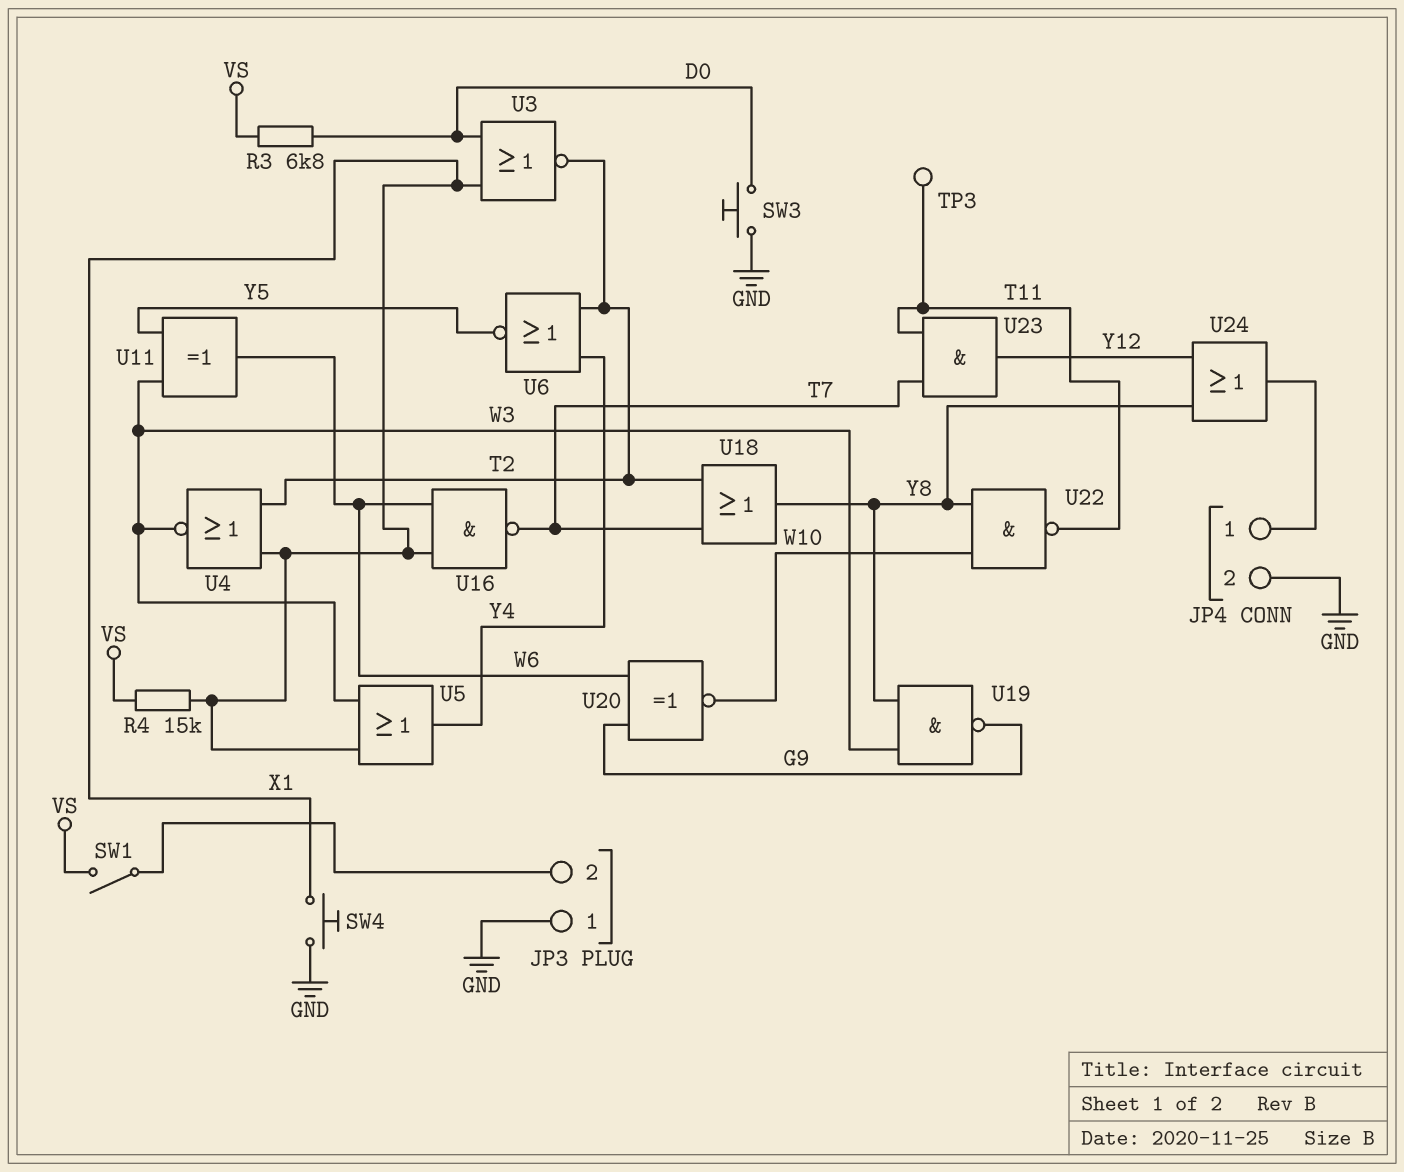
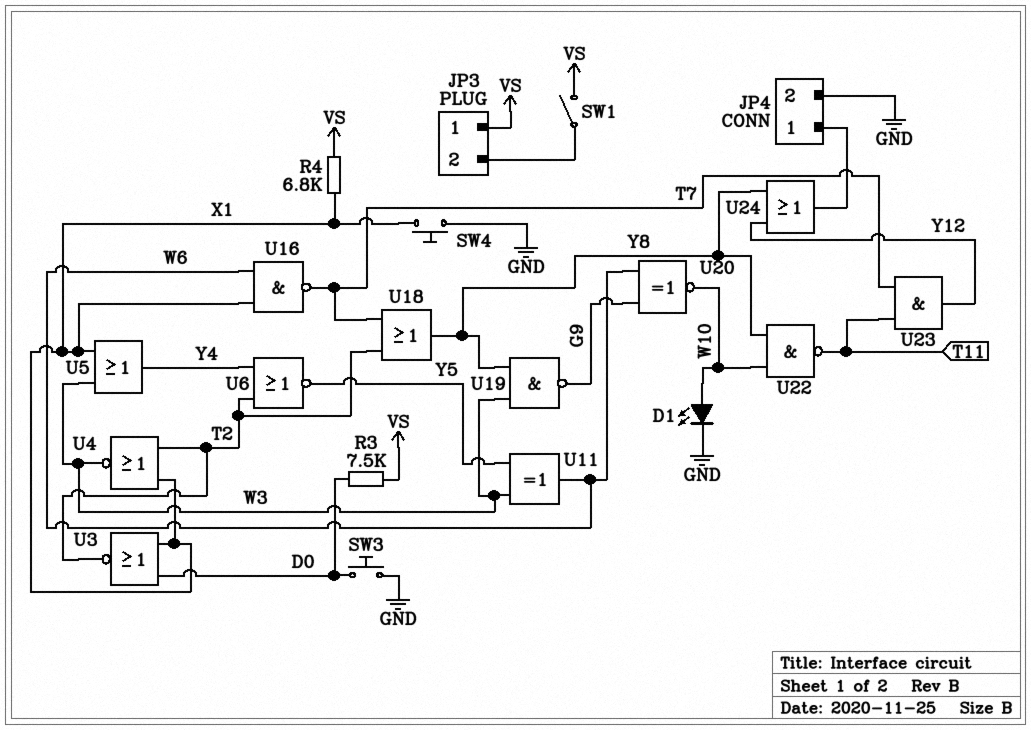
D1: none -> LED (A W10, K GND)
JP3 pin 1: GND -> VS
R3: 6.8k (D0, VS) -> 7.5k (D0, VS)
R4: 15k (VS, X1) -> 6.8k (VS, X1)
TP3: test point (T11) -> none

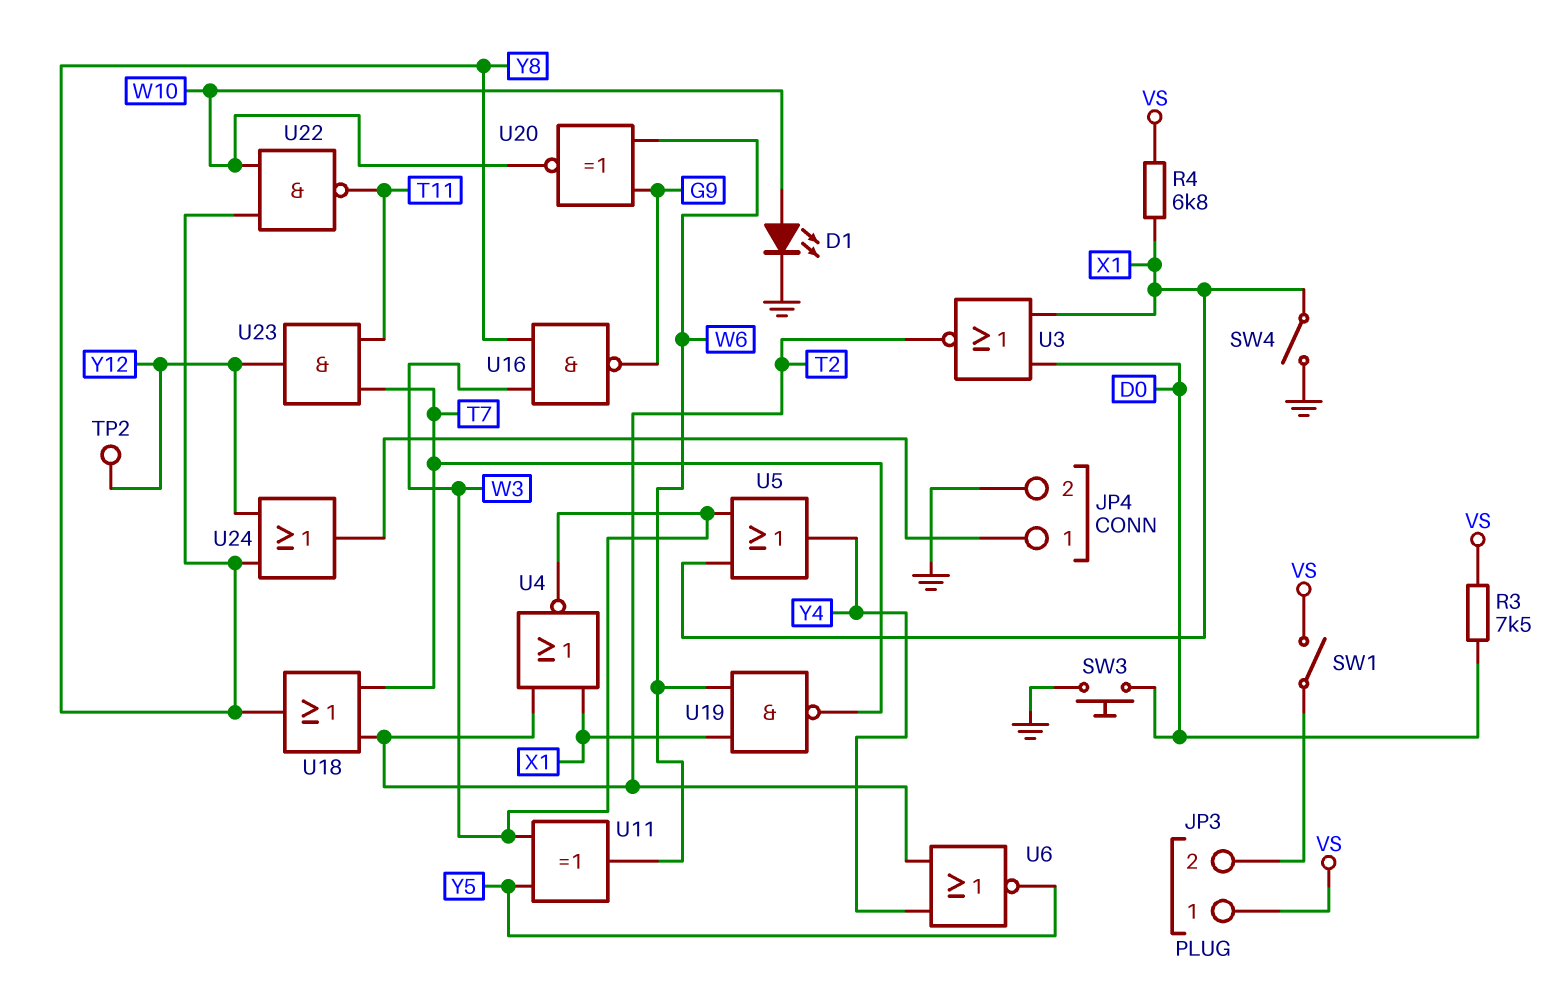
SW4: button (GND, X1) -> switch (GND, X1)
TP2: none -> test point (Y12)
U16: NAND (in W6, in X1, out T7) -> NAND (in W3, in Y8, out G9)
U19: NAND (in W3, in Y8, out G9) -> NAND (in W6, in X1, out T7)

